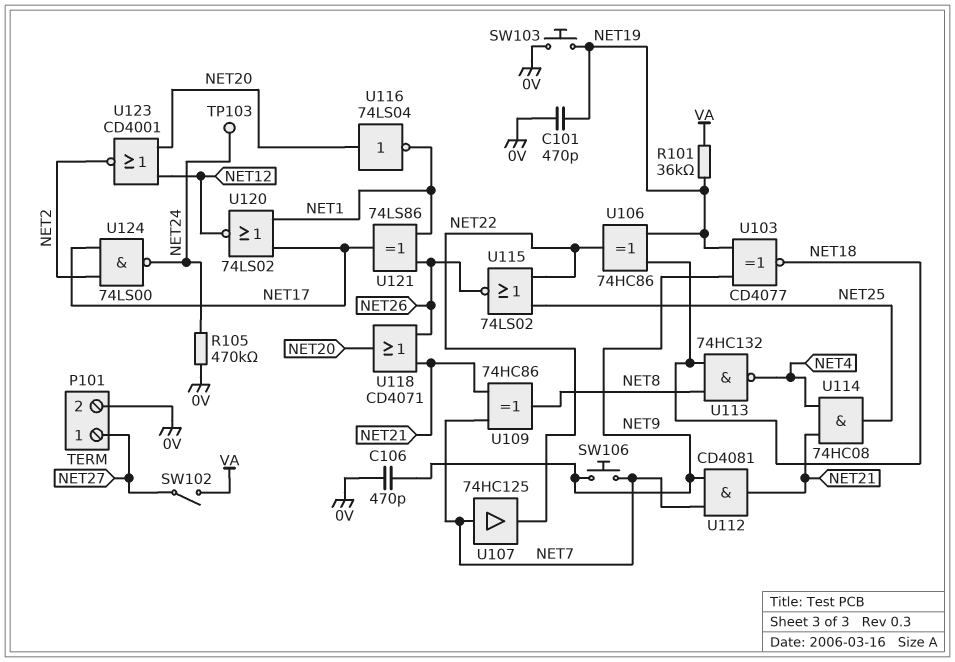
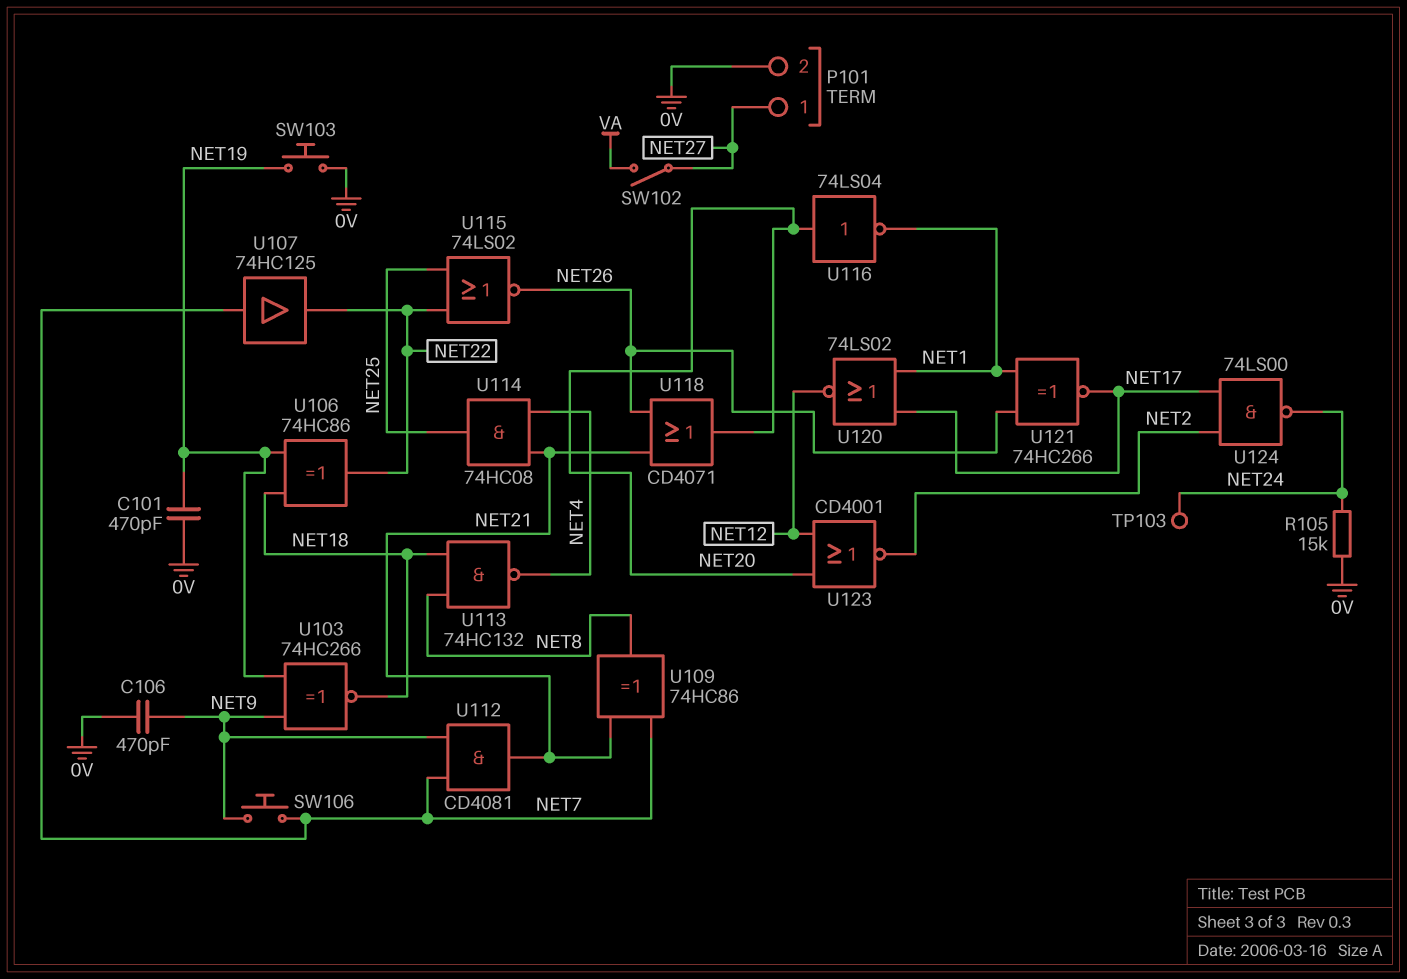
R101: 36k (NET19, VA) -> none
R105: 470k (0V, NET24) -> 15k (0V, NET24)
U103: XNOR CD4077 (in NET9, in NET19, out NET18) -> XNOR 74HC266 (in NET9, in NET19, out NET18)
U121: XOR 74LS86 (in NET1, in NET26, out NET17) -> XNOR 74HC266 (in NET1, in NET26, out NET17)

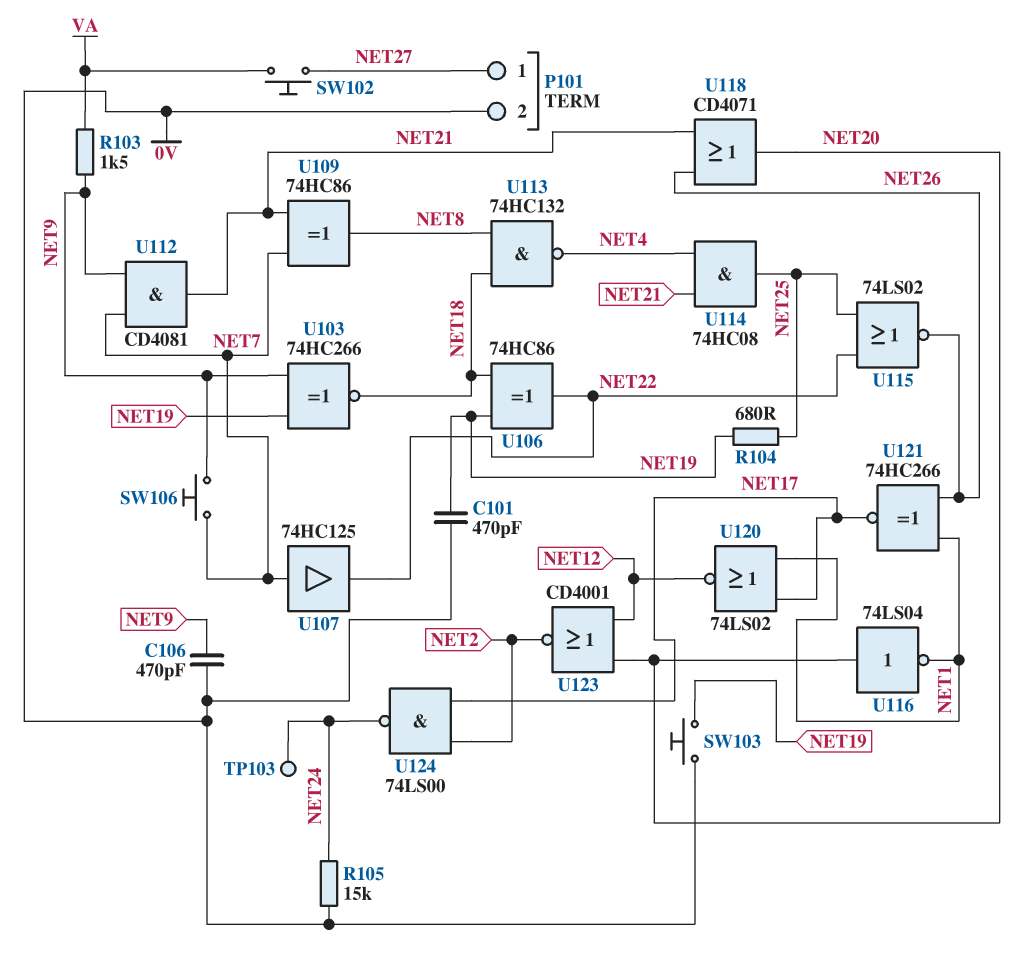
R103: none -> 1.5k (NET9, VA)
R104: none -> 680 (NET19, NET25)
SW102: switch (NET27, VA) -> button (NET27, VA)

